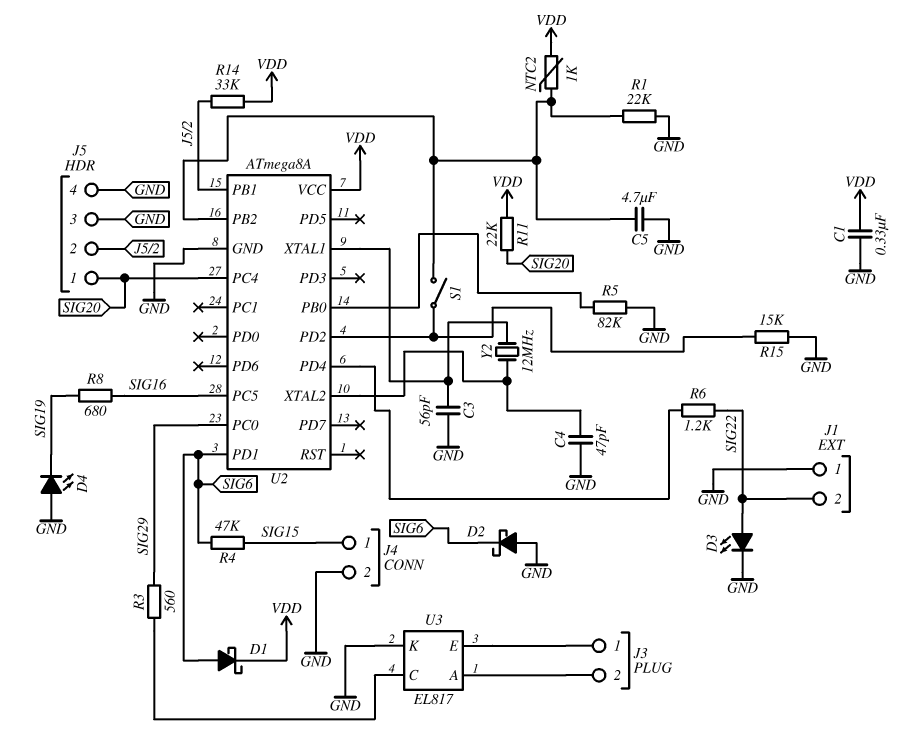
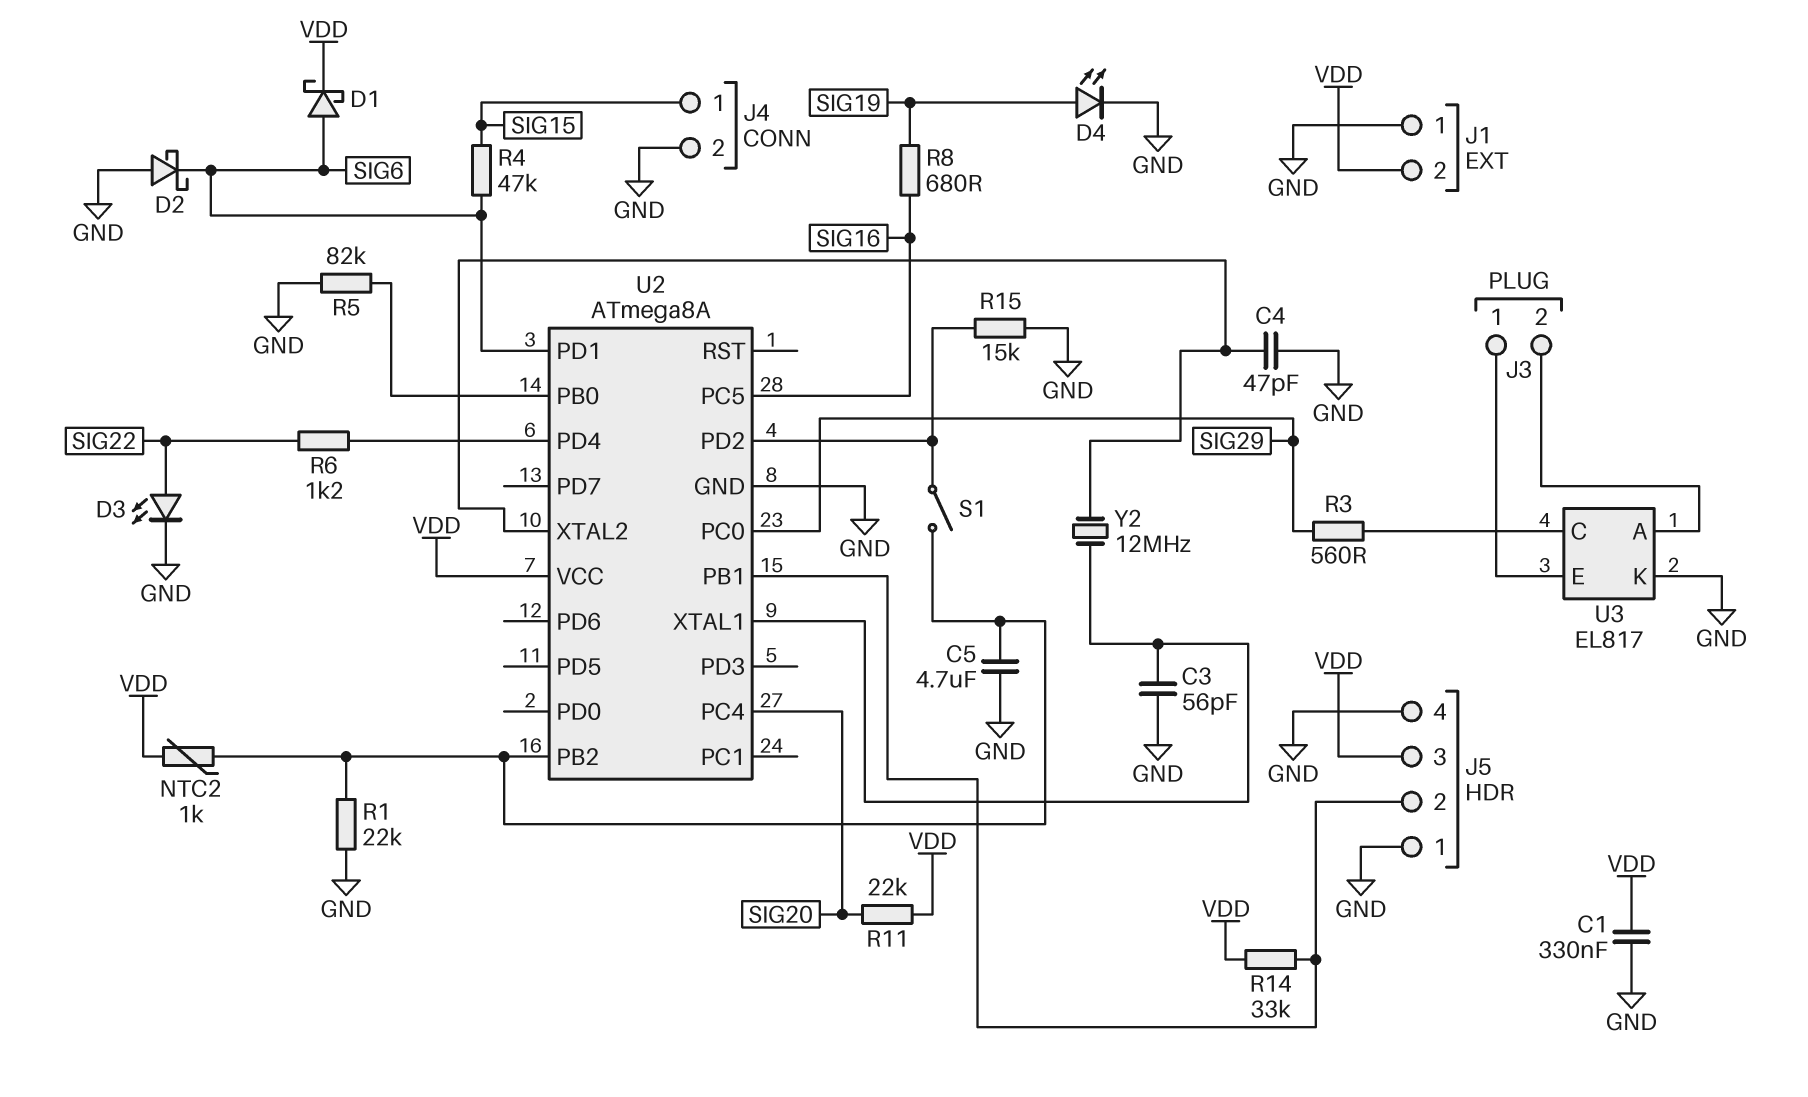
D4: LED (A GND, K SIG19) -> LED (A SIG19, K GND)
J1 pin 2: SIG22 -> VDD
J5 pin 1: SIG20 -> GND
J5 pin 3: GND -> VDD

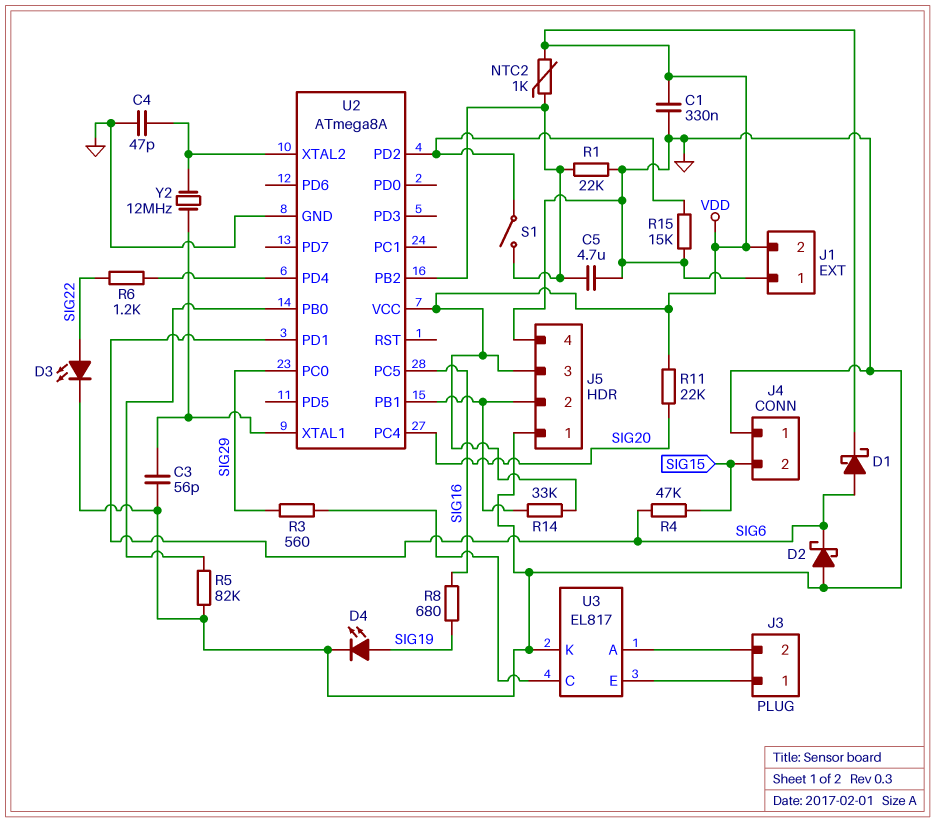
J4 pin 1: SIG15 -> GND
J4 pin 2: GND -> SIG15

